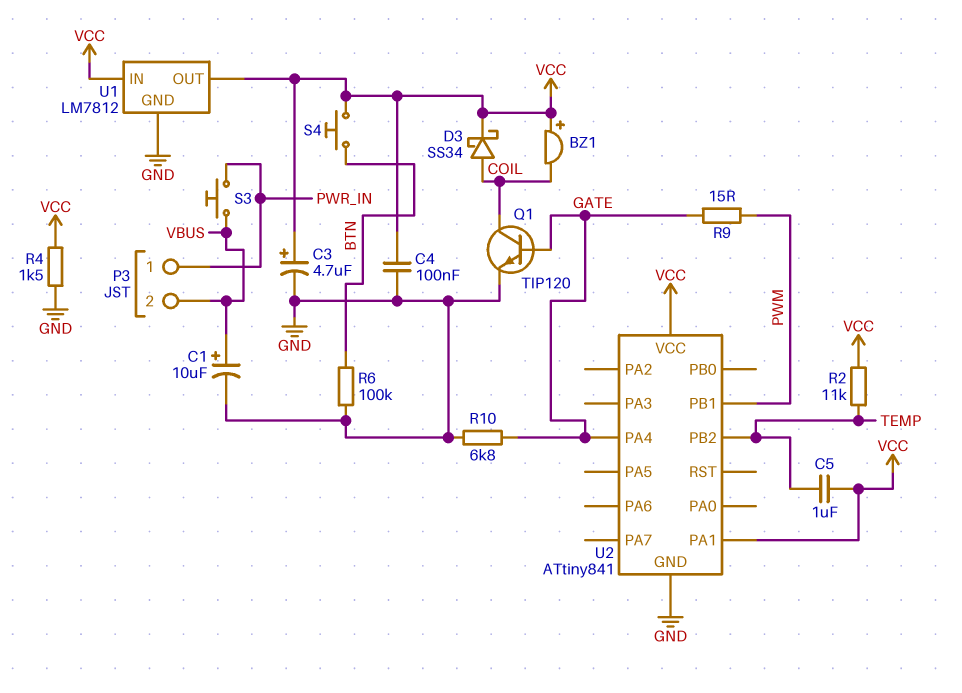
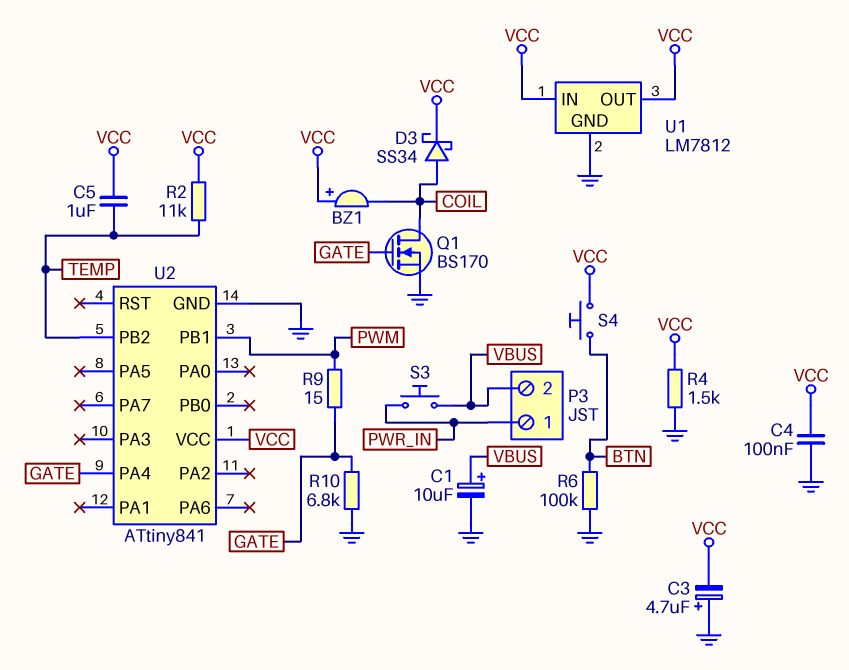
C3: 4.7uF (plus VCC, minus GND) -> 4.7uF (plus GND, minus VCC)
Q1: NPN TIP120 (B GATE, C COIL, E GND) -> NMOS BS170 (G GATE, D COIL, S GND)
U2 pin PA1: VCC -> none

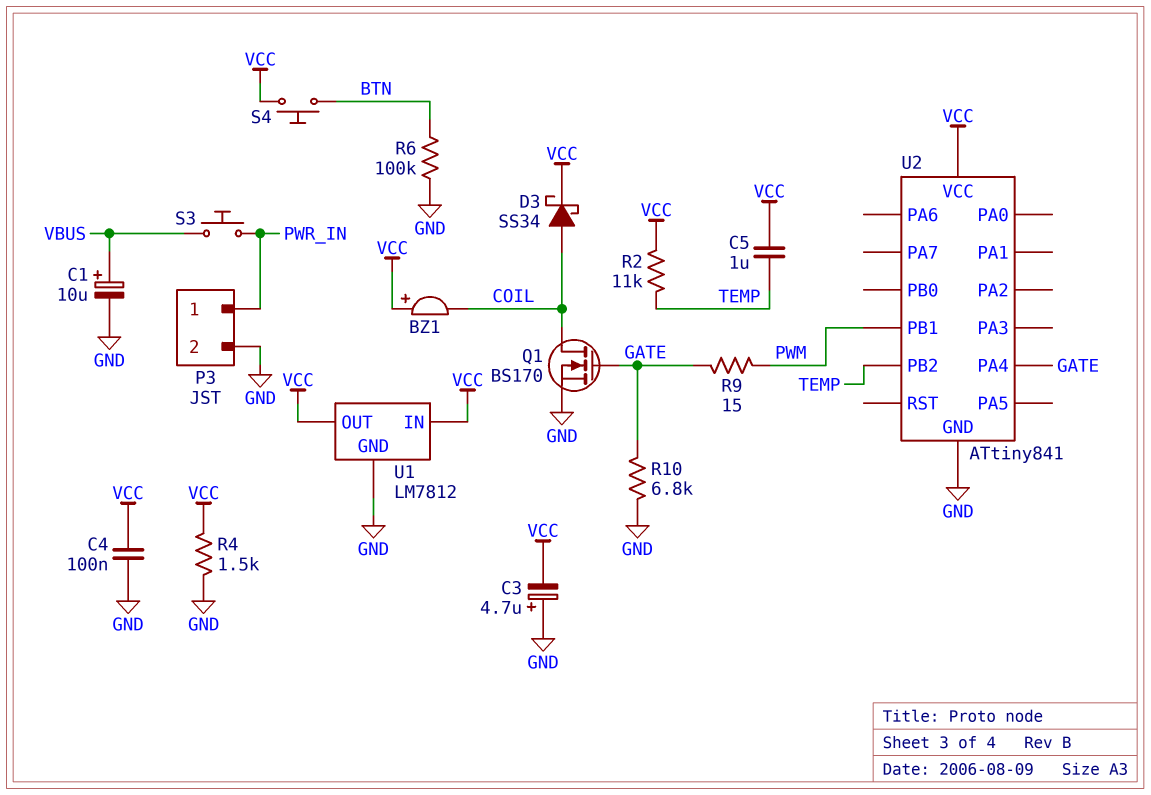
P3 pin 2: VBUS -> GND

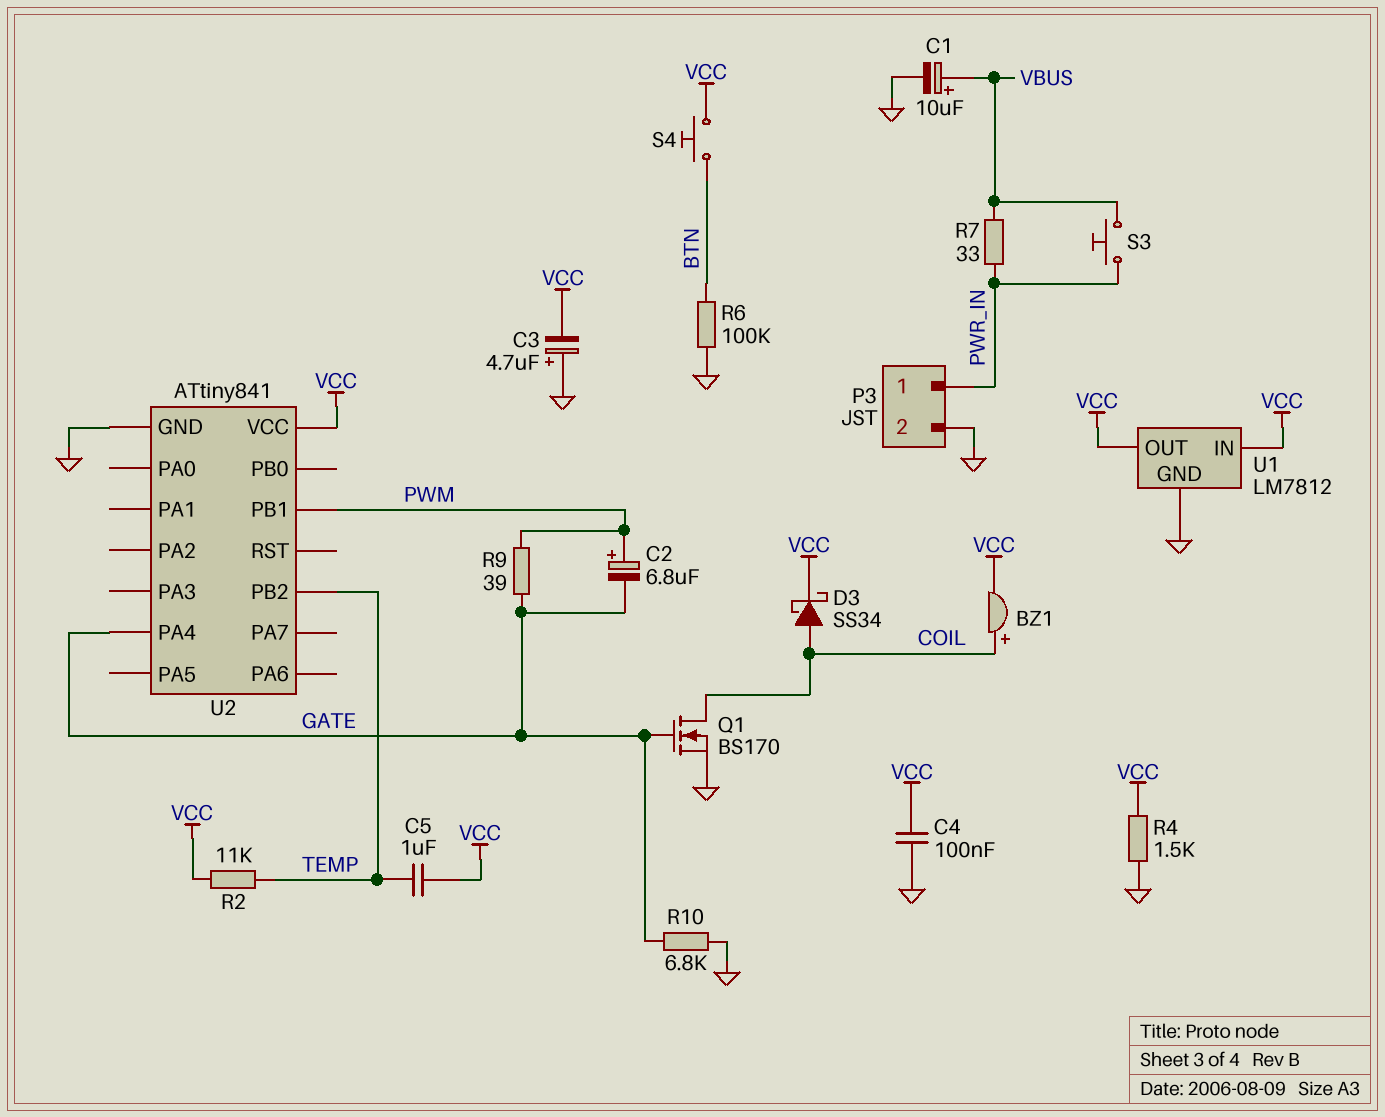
BZ1: buzzer (plus VCC, minus COIL) -> buzzer (plus COIL, minus VCC)
C2: none -> 6.8uF (plus PWM, minus GATE)
R7: none -> 33 (PWR_IN, VBUS)
R9: 15 (GATE, PWM) -> 39 (GATE, PWM)

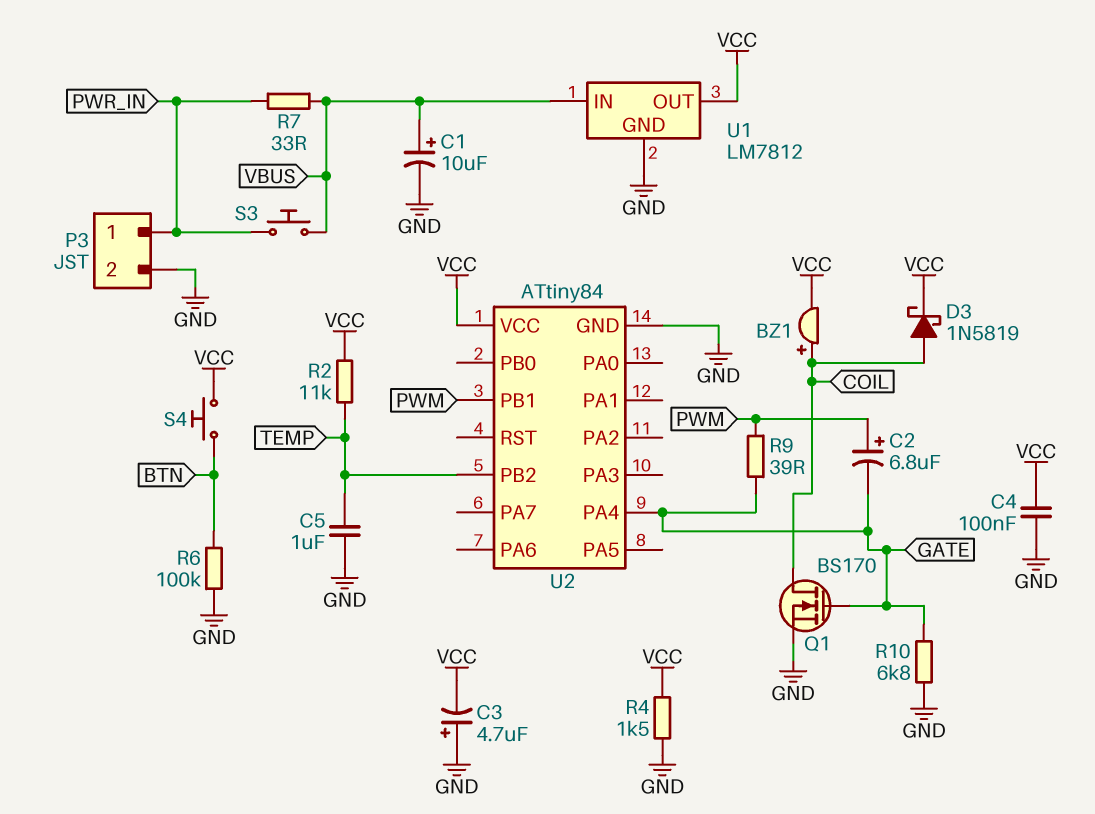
C5: 1uF (TEMP, VCC) -> 1uF (GND, TEMP)
D3: schottky SS34 (A COIL, K VCC) -> schottky 1N5819 (A COIL, K VCC)
U1 pin IN: VCC -> VBUS
U2: ATtiny841 -> ATtiny84

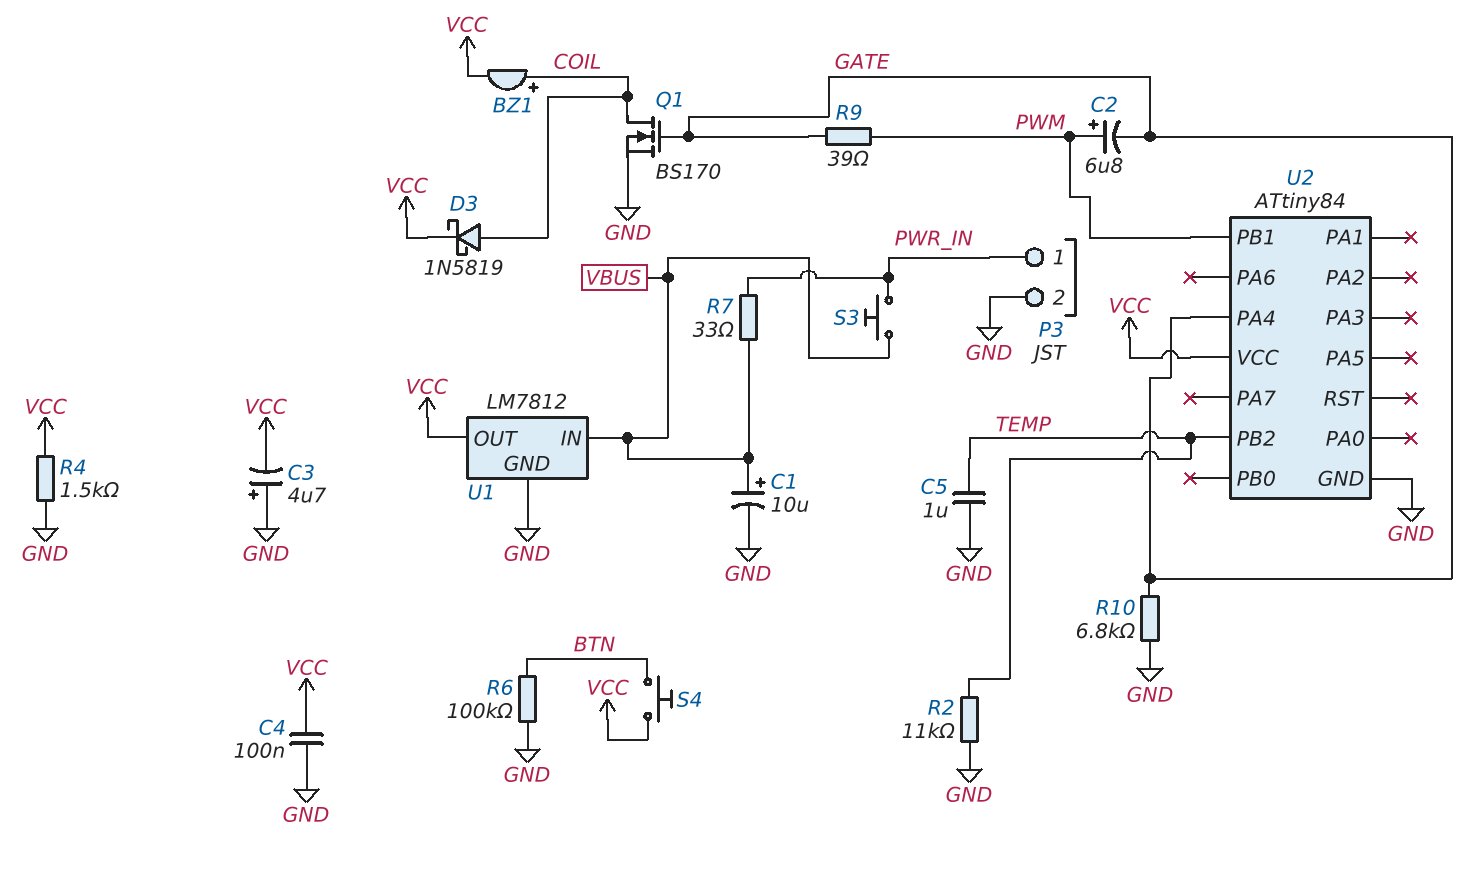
R2: 11k (TEMP, VCC) -> 11k (GND, TEMP)

